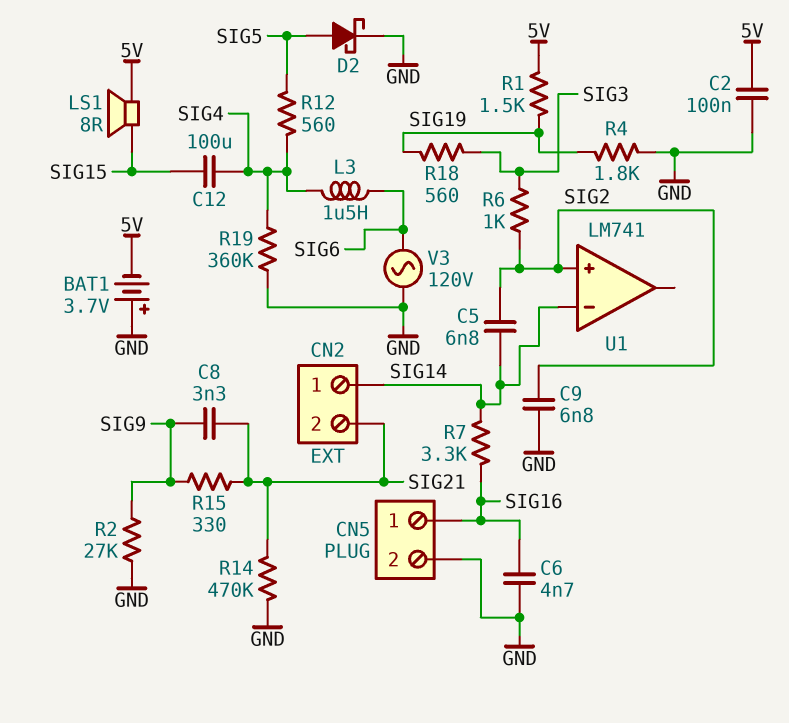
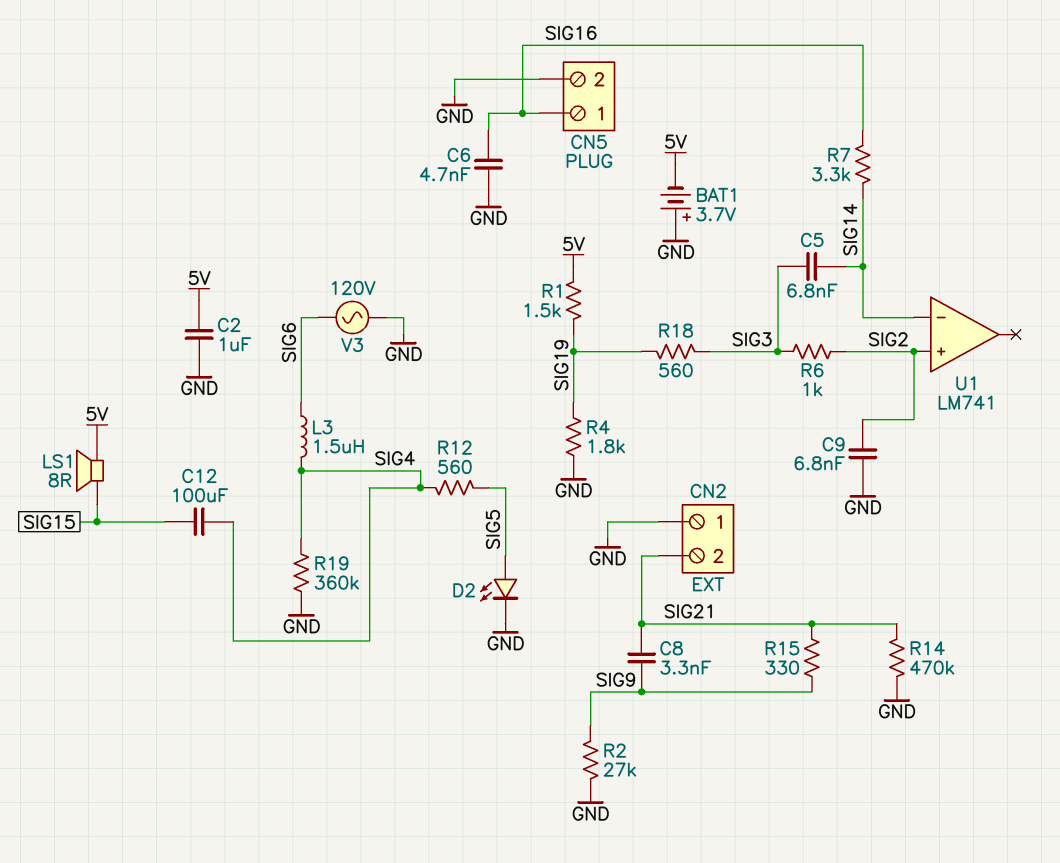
C2: 100nF (5V, GND) -> 1uF (5V, GND)
C5: 6.8nF (SIG2, SIG14) -> 6.8nF (SIG3, SIG14)
CN2 pin 1: SIG14 -> GND
D2: schottky (A SIG5, K GND) -> LED (A SIG5, K GND)

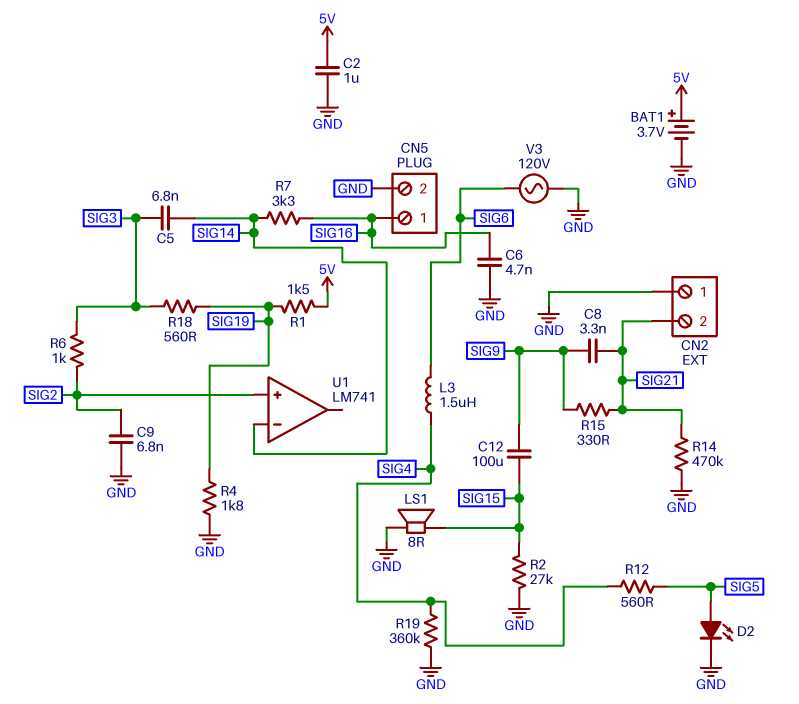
BAT1: 3.7V (plus GND, minus 5V) -> 3.7V (plus 5V, minus GND)
C12: 100uF (SIG4, SIG15) -> 100uF (SIG9, SIG15)
LS1: speaker 8R (5V, SIG15) -> speaker 8R (GND, SIG15)
R2: 27k (GND, SIG9) -> 27k (GND, SIG15)

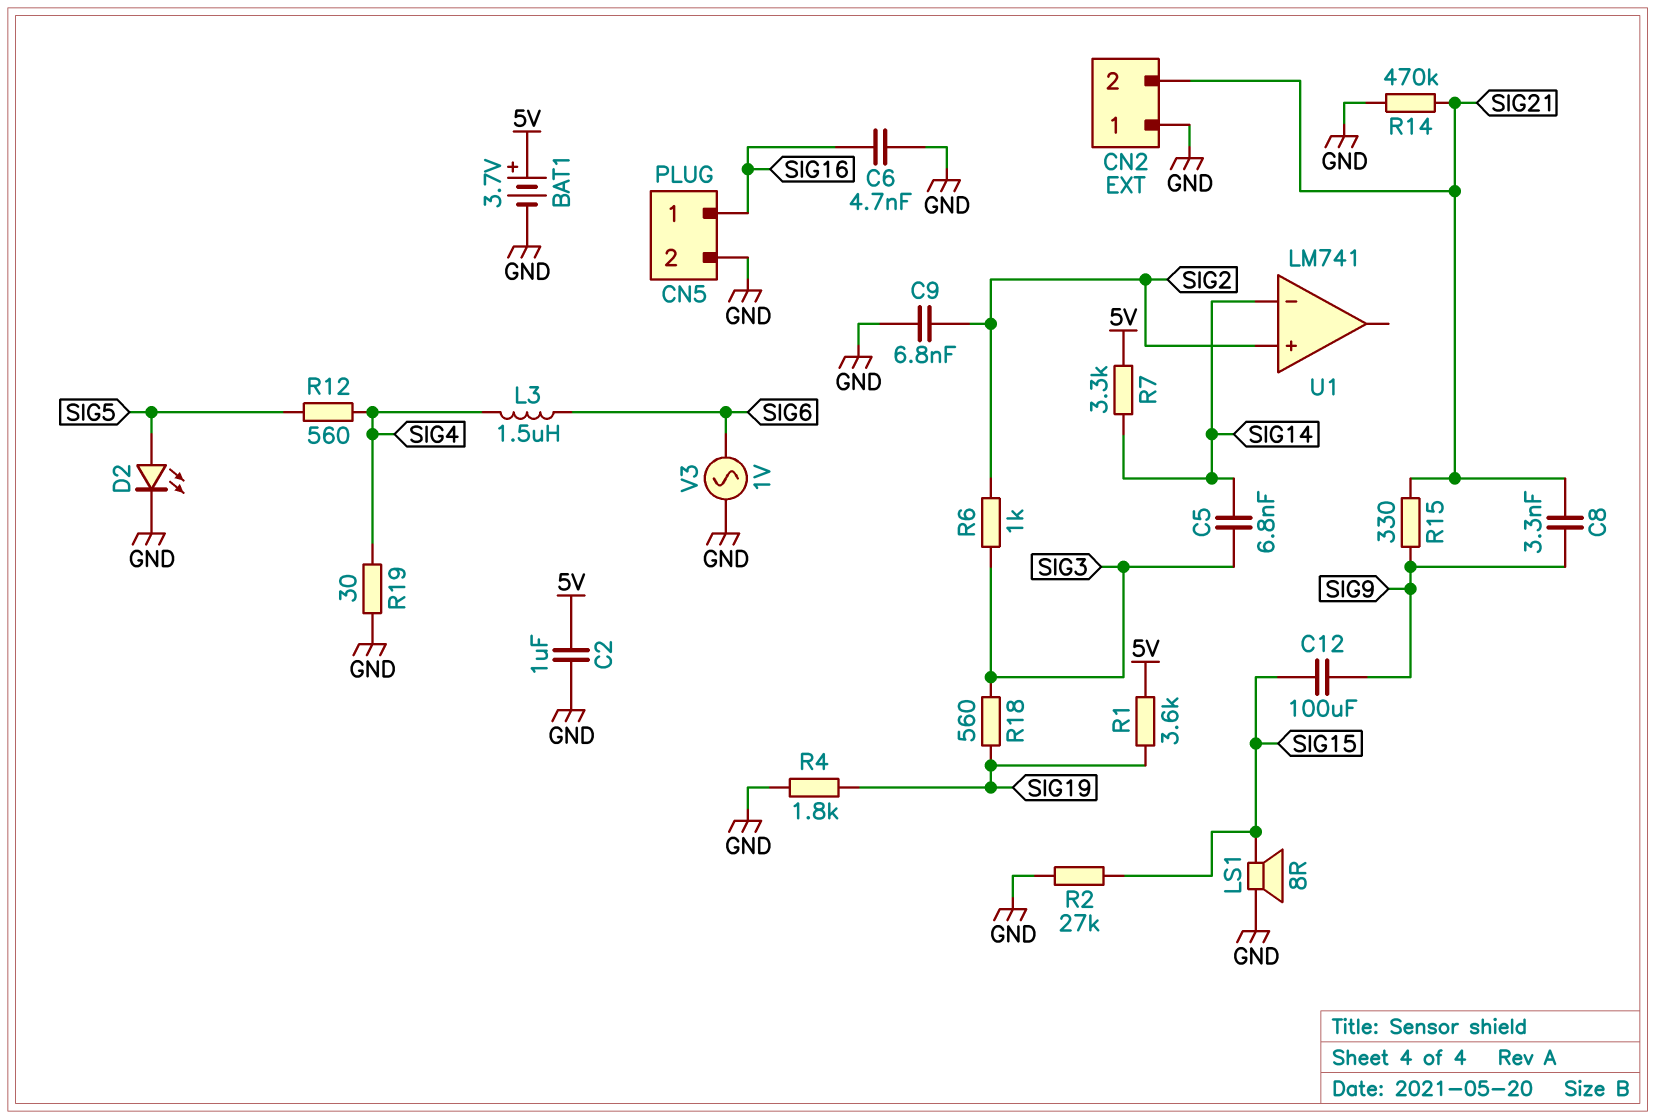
R1: 1.5k (5V, SIG19) -> 3.6k (5V, SIG19)
R7: 3.3k (SIG14, SIG16) -> 3.3k (5V, SIG14)
R19: 360k (GND, SIG4) -> 30 (GND, SIG4)
V3: AC 120V (GND, SIG6) -> AC 1V (GND, SIG6)

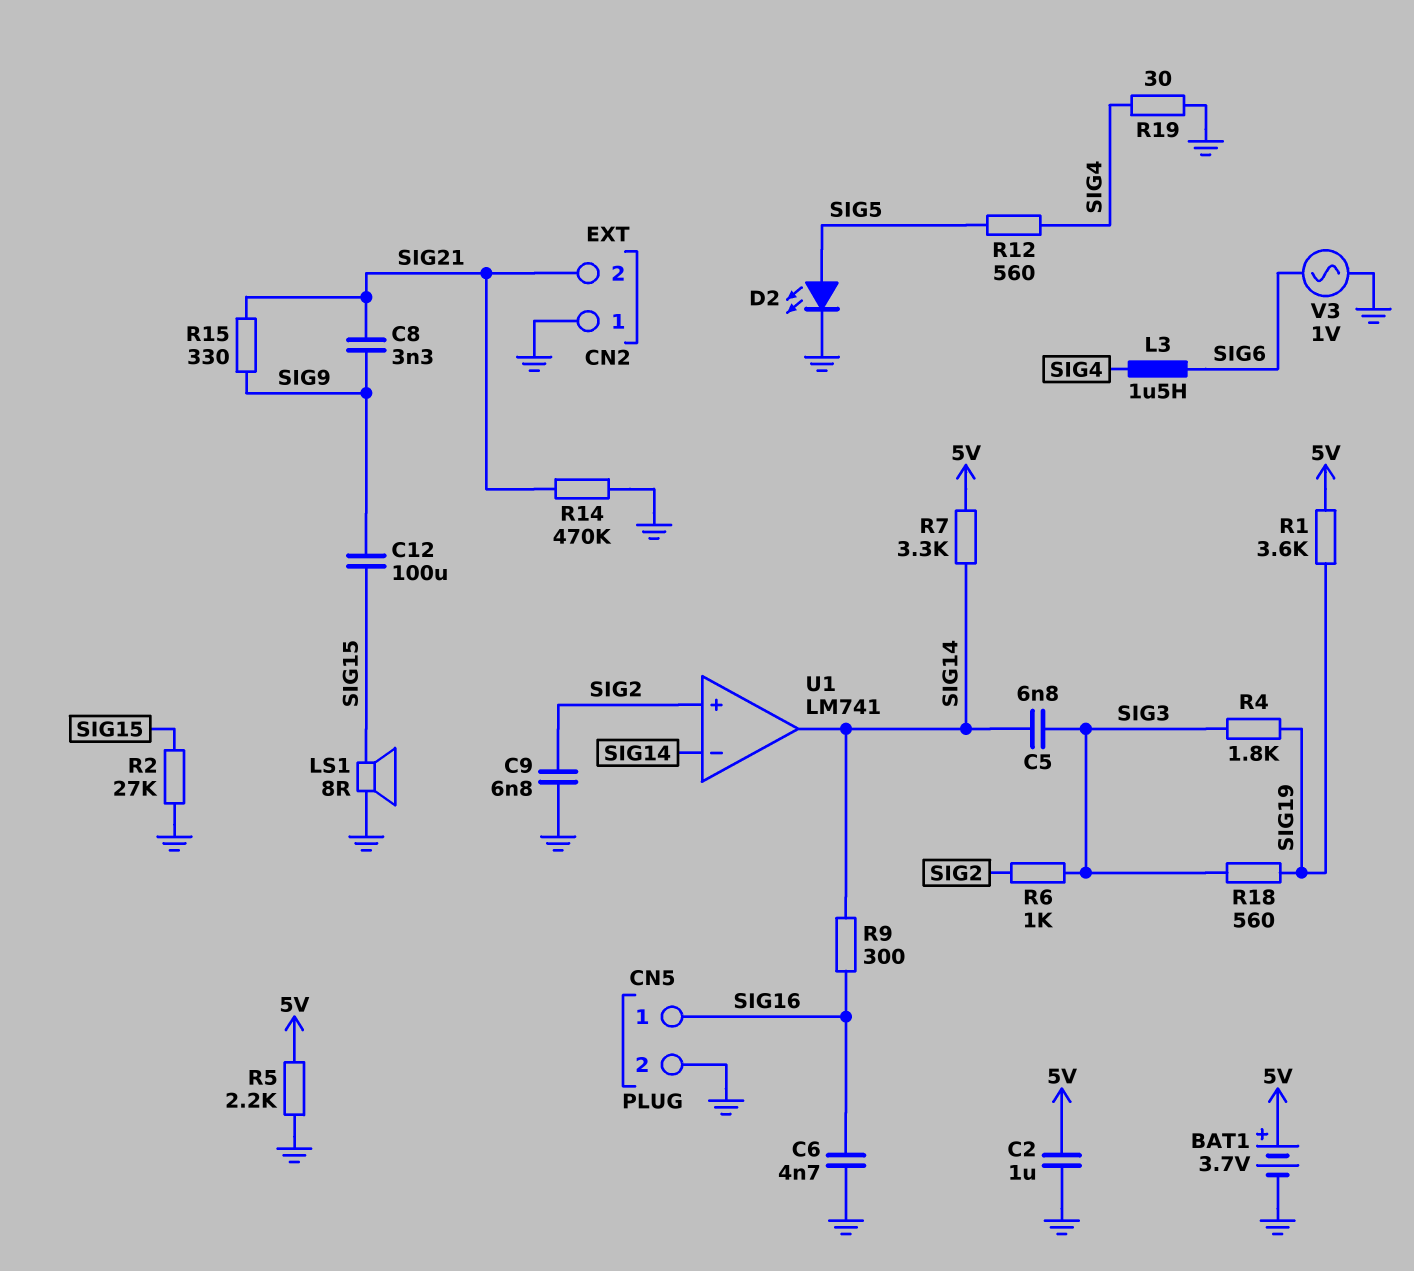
R4: 1.8k (GND, SIG19) -> 1.8k (SIG3, SIG19)
R5: none -> 2.2k (5V, GND)
R9: none -> 300 (SIG14, SIG16)
U1 pin out: none -> SIG14

